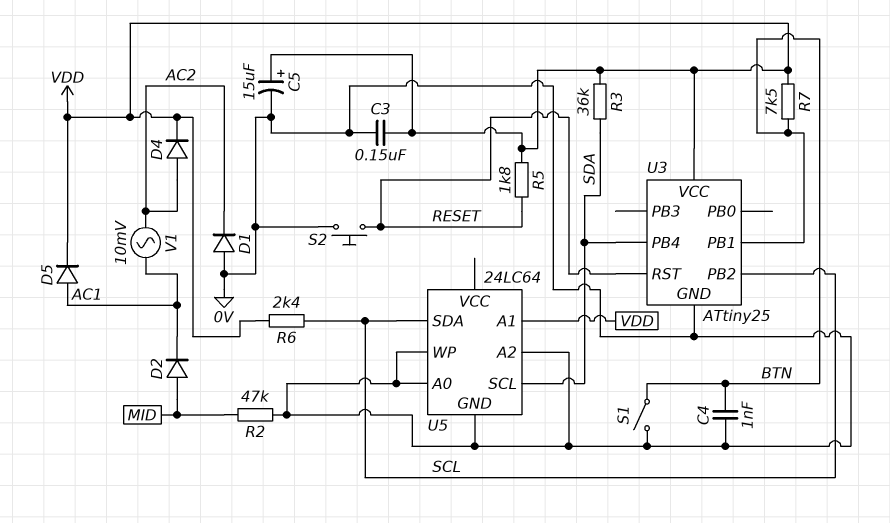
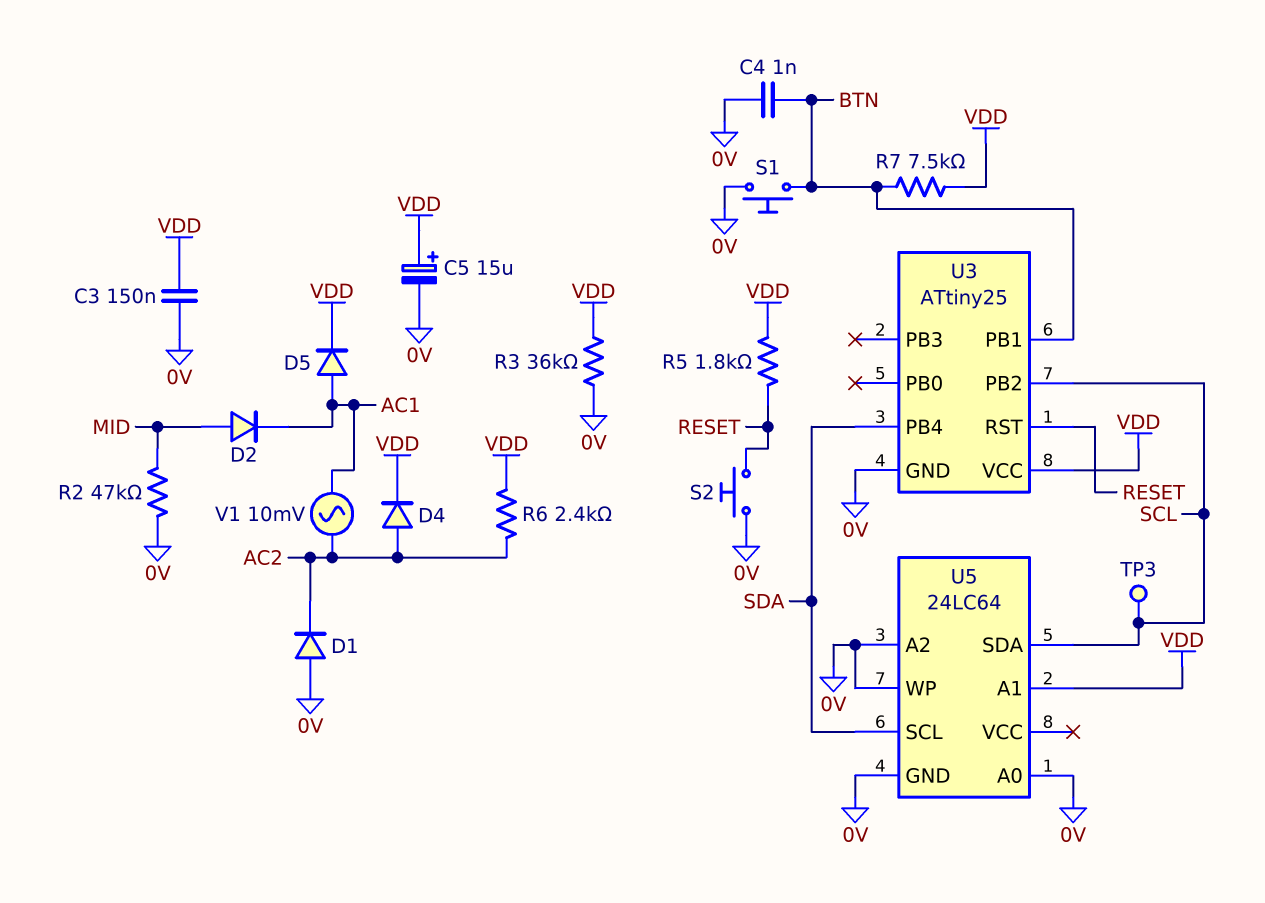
R3: 36k (SDA, VDD) -> 36k (0V, VDD)
R6: 2.4k (SCL, VDD) -> 2.4k (AC2, VDD)
S1: switch (0V, BTN) -> button (0V, BTN)
TP3: none -> test point (SCL)

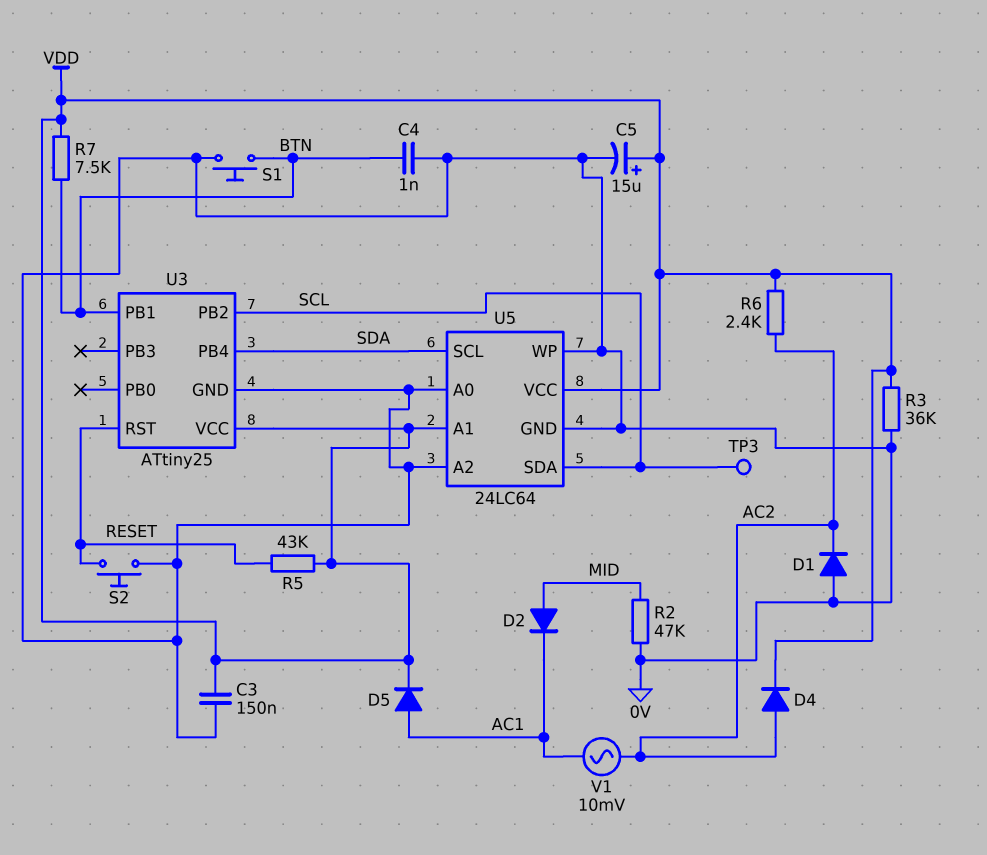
R5: 1.8k (RESET, VDD) -> 43k (RESET, VDD)
U5 pin VCC: none -> VDD

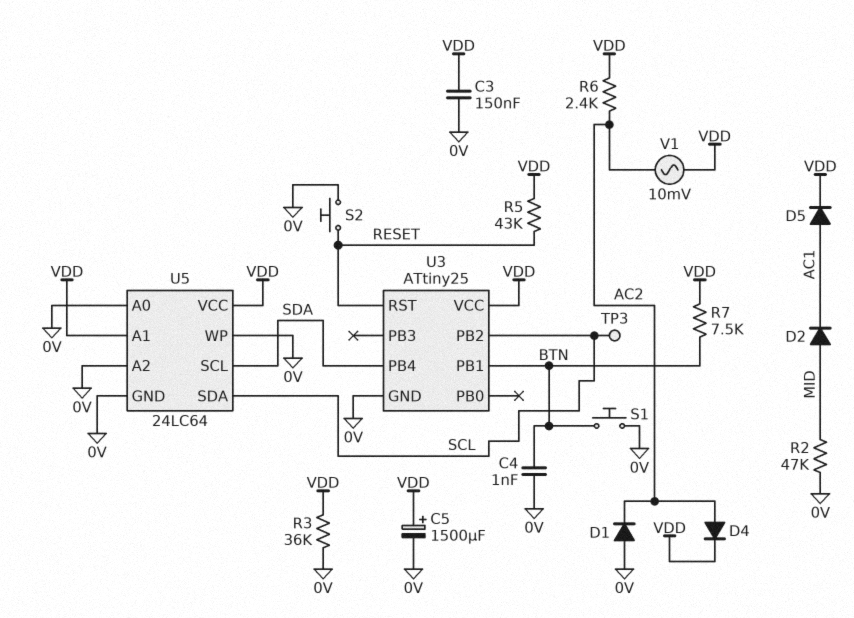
C5: 15uF (plus VDD, minus 0V) -> 1500uF (plus VDD, minus 0V)
V1: AC 10mV (AC1, AC2) -> AC 10mV (AC2, VDD)

